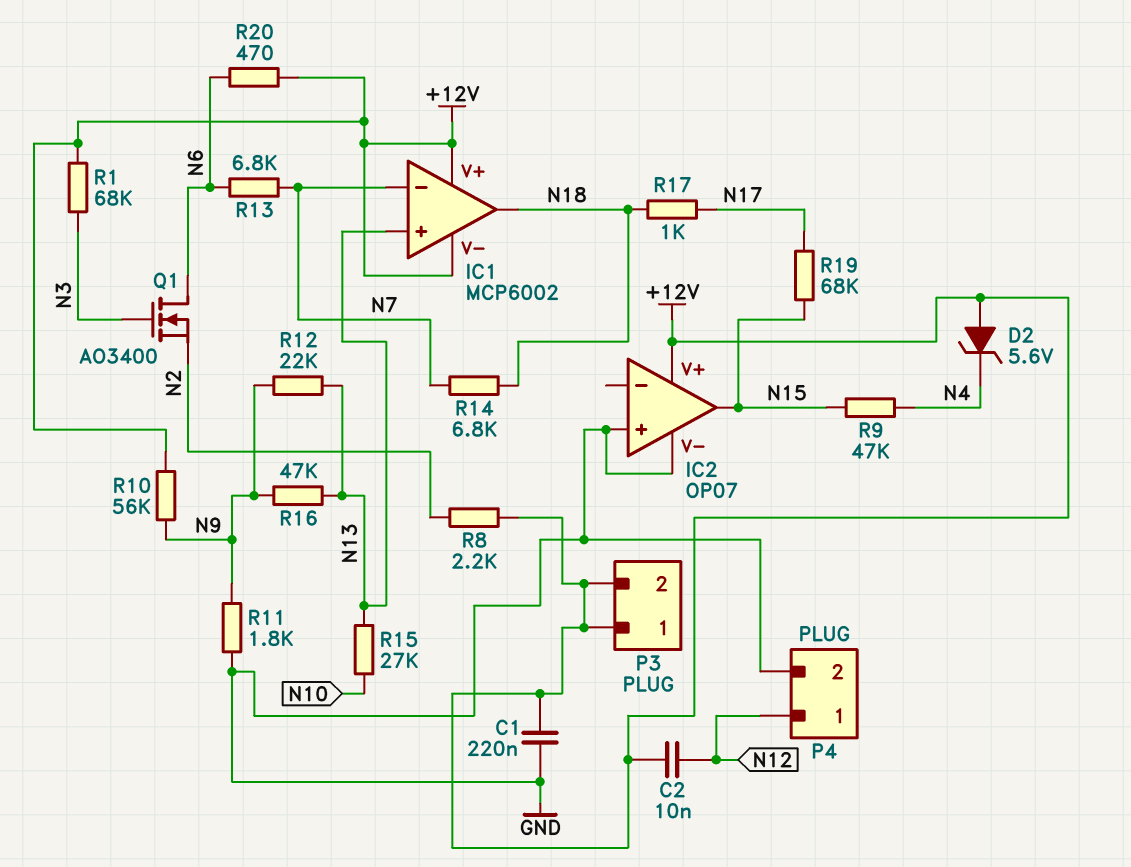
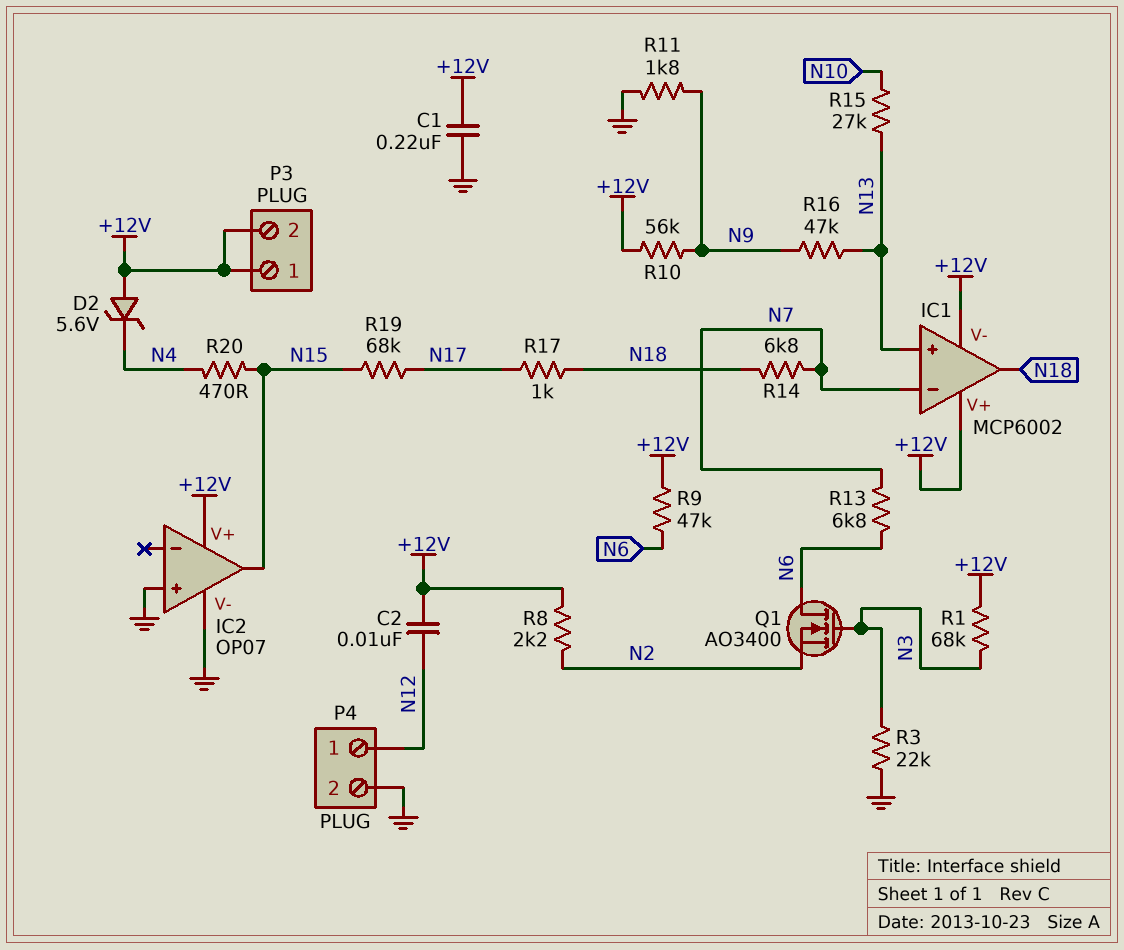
R3: none -> 22k (GND, N3)
R9: 47k (N4, N15) -> 47k (+12V, N6)
R12: 22k (N9, N13) -> none
R20: 470 (+12V, N6) -> 470 (N4, N15)

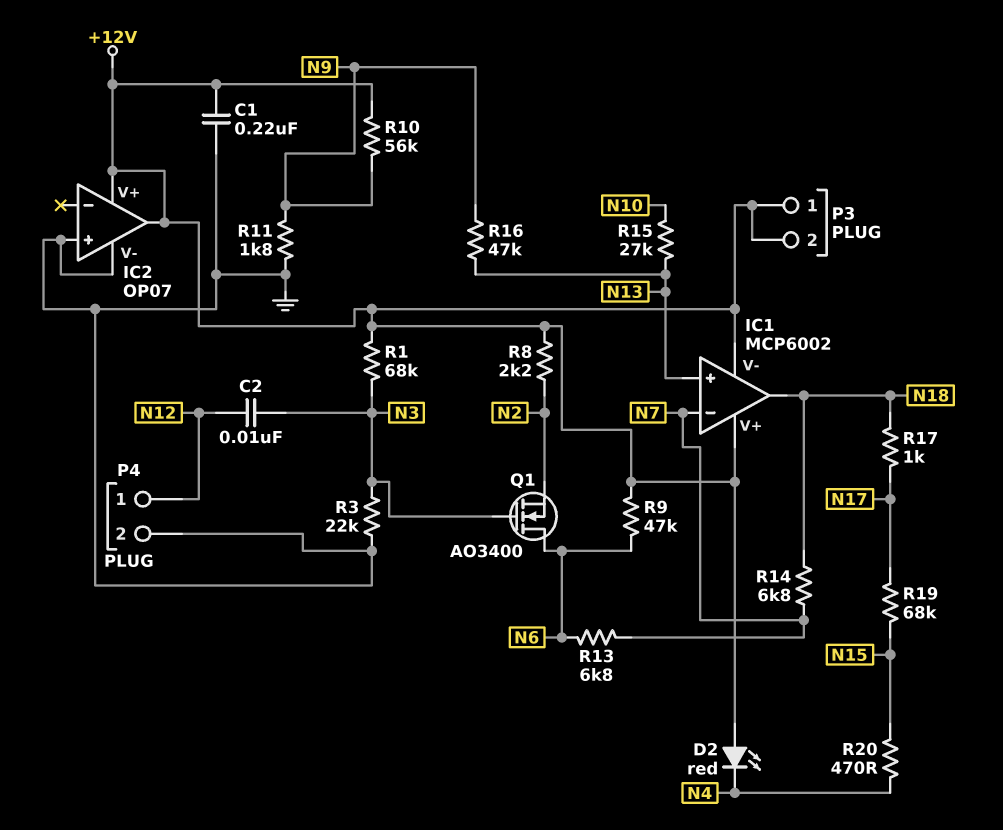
C2: 10nF (+12V, N12) -> 10nF (N3, N12)
D2: zener 5.6V (A +12V, K N4) -> LED red (A +12V, K N4)
IC2 pin out: N15 -> +12V

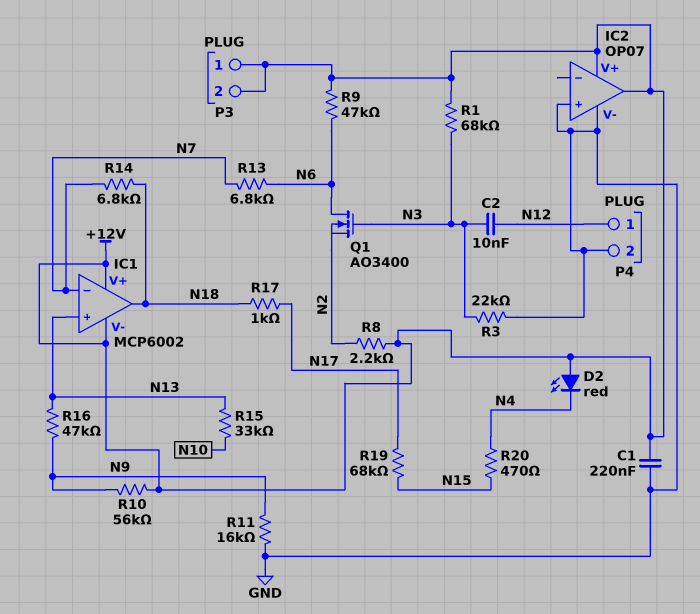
R11: 1.8k (GND, N9) -> 16k (GND, N9)
R15: 27k (N10, N13) -> 33k (N10, N13)

